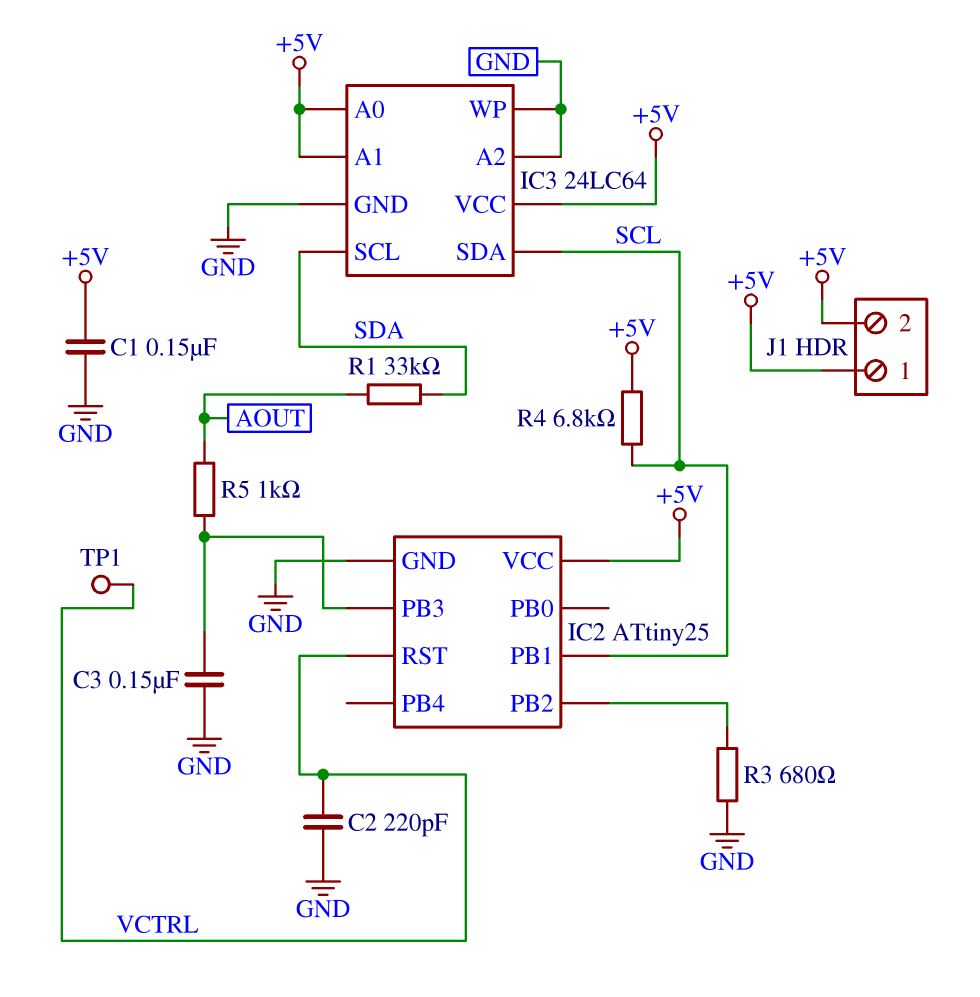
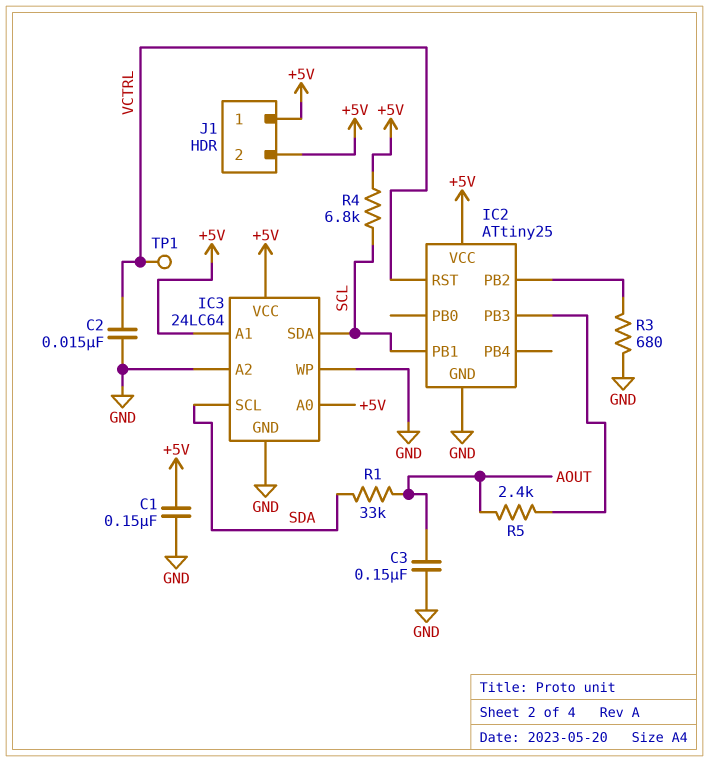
C2: 220pF (GND, VCTRL) -> 15nF (GND, VCTRL)
C3: 150nF (GND, IC2/PB3) -> 150nF (AOUT, GND)
R5: 1k (AOUT, IC2/PB3) -> 2.4k (AOUT, IC2/PB3)

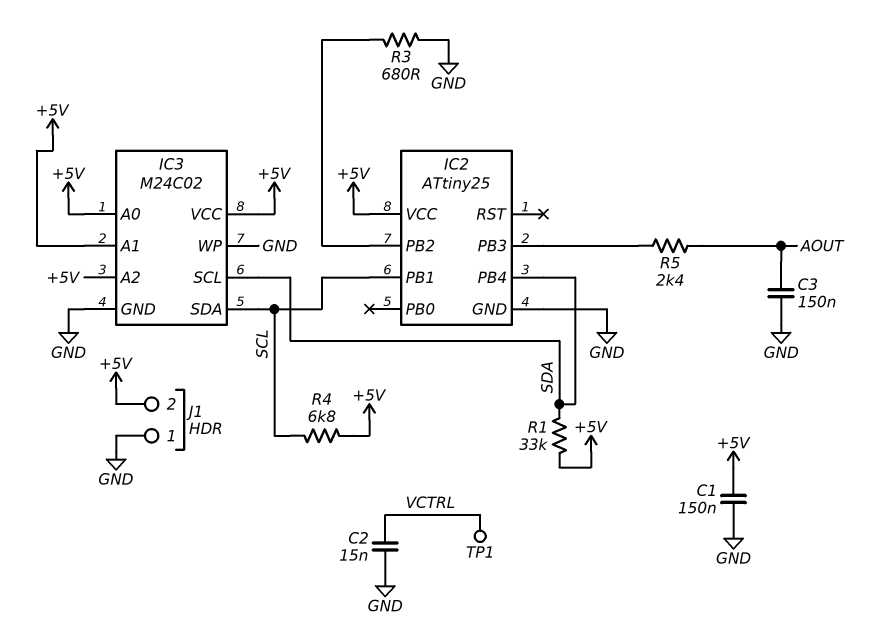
IC2 pin PB4: none -> SDA
IC2 pin RST: VCTRL -> none
IC3: 24LC64 -> M24C02
IC3 pin A2: GND -> +5V
J1 pin 1: +5V -> GND
R1: 33k (AOUT, SDA) -> 33k (+5V, SDA)

